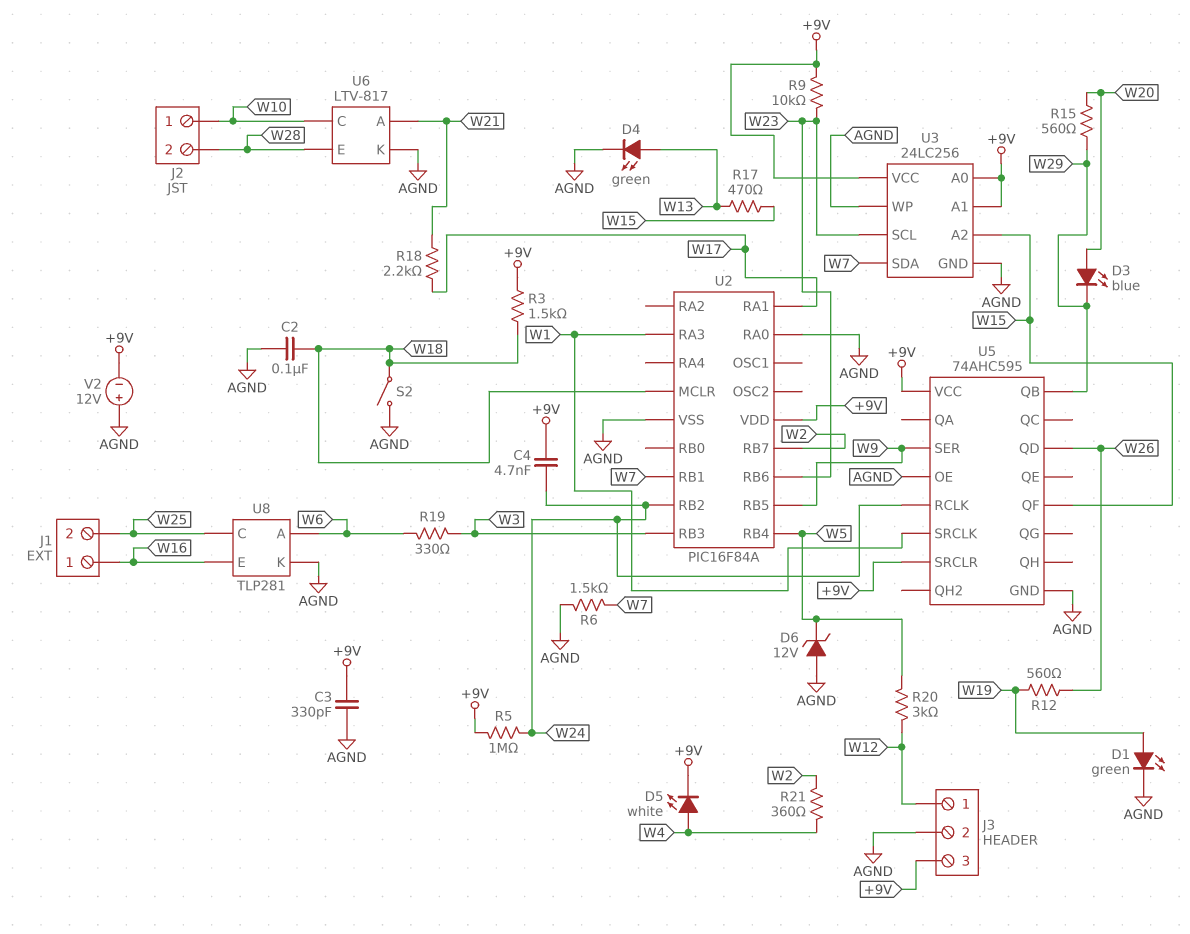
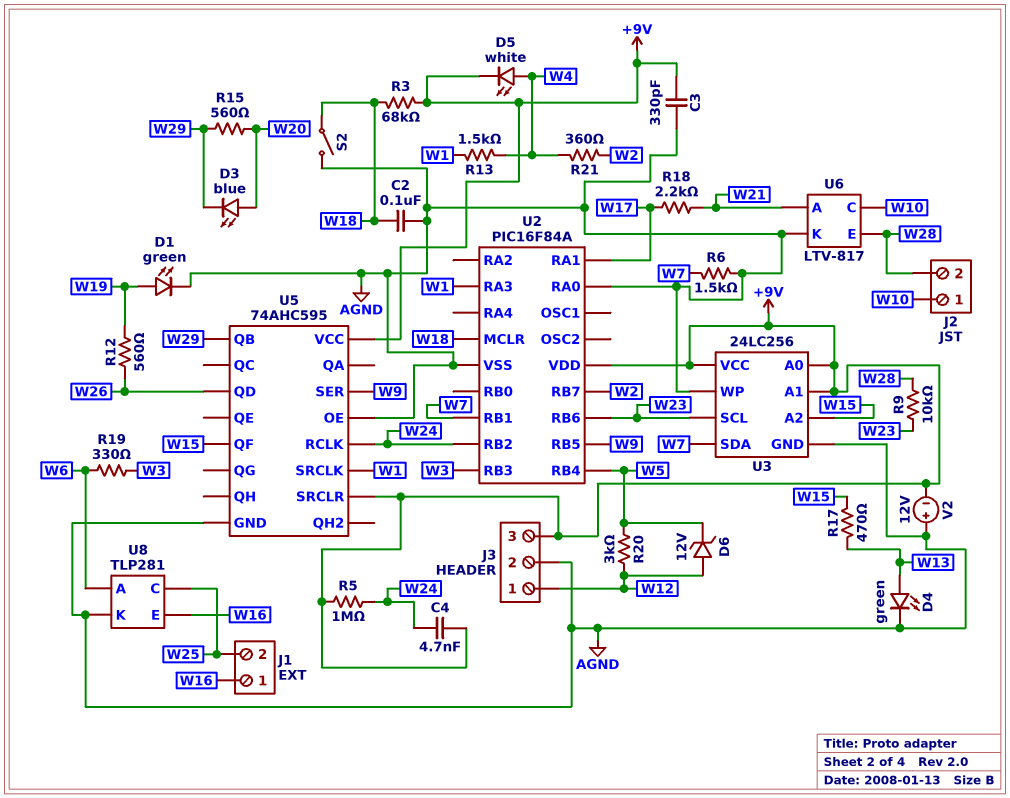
D6: zener 12V (A AGND, K W5) -> zener 12V (A W12, K W5)
R3: 1.5k (+9V, W18) -> 68k (+9V, W18)
R9: 10k (+9V, W23) -> 10k (W23, W28)
R13: none -> 1.5k (W1, W4)

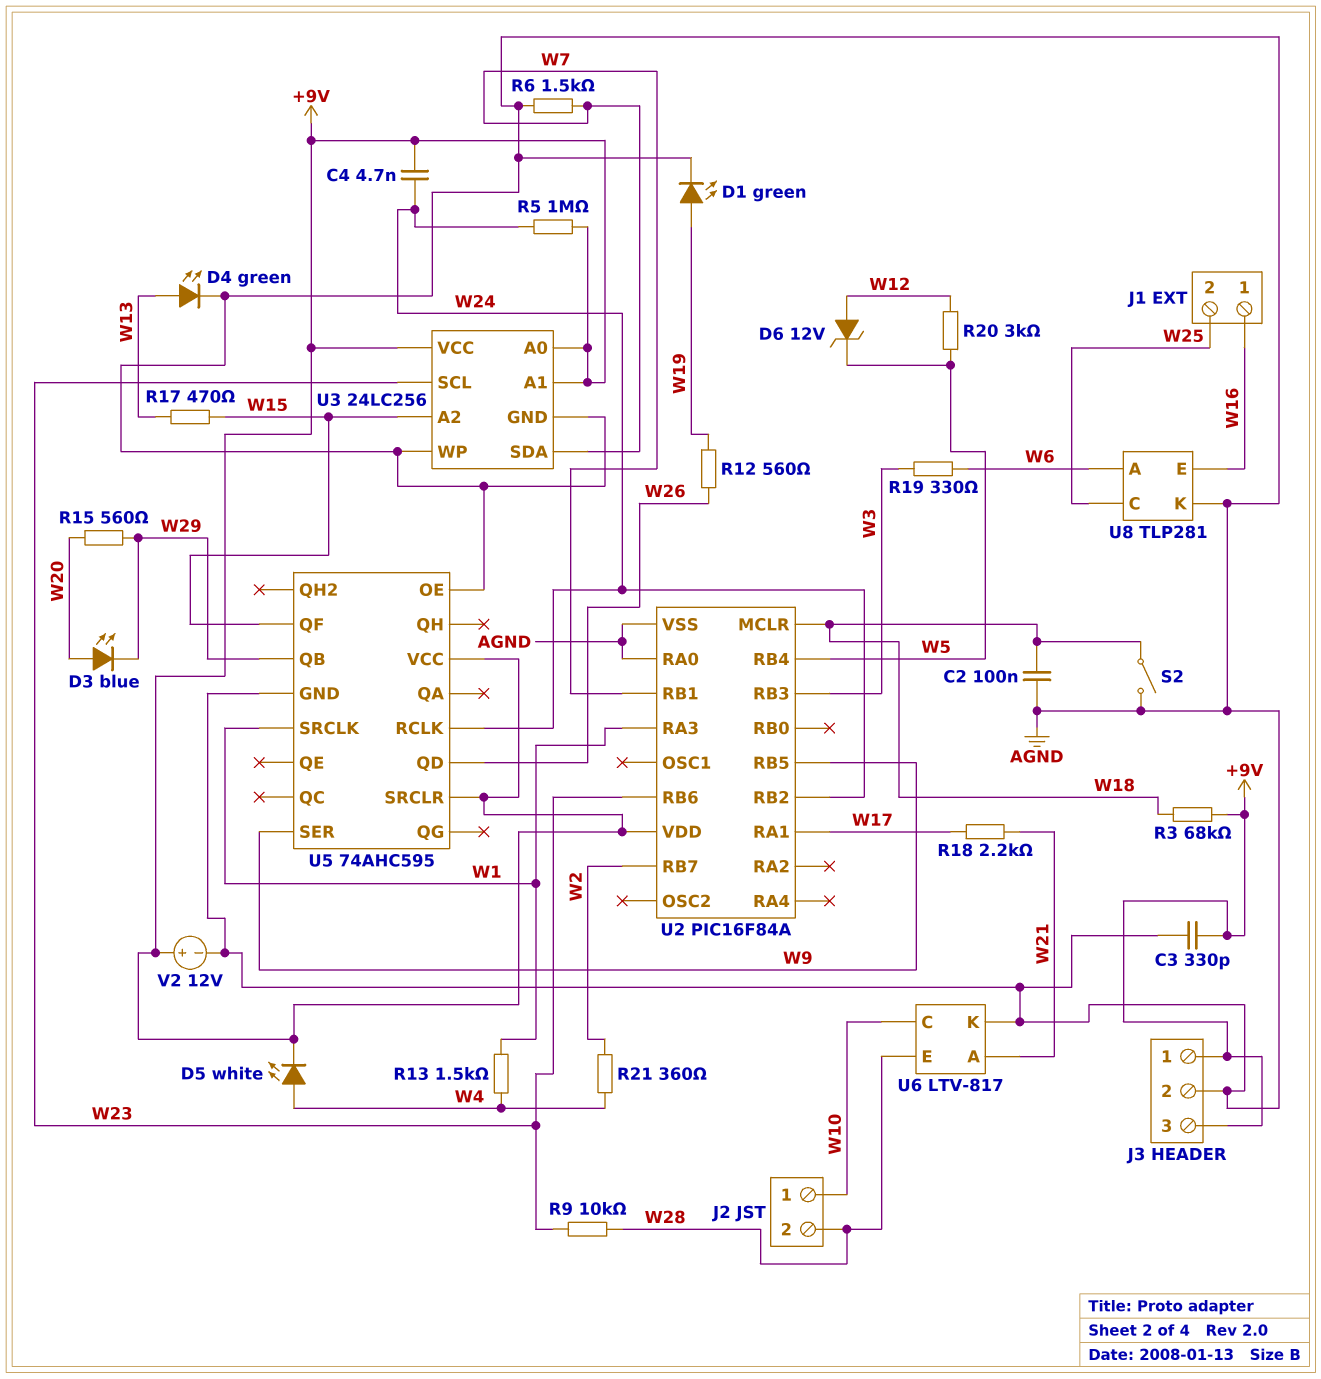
J3 pin 1: W12 -> +9V
V2: 12V (plus AGND, minus +9V) -> 12V (plus +9V, minus AGND)

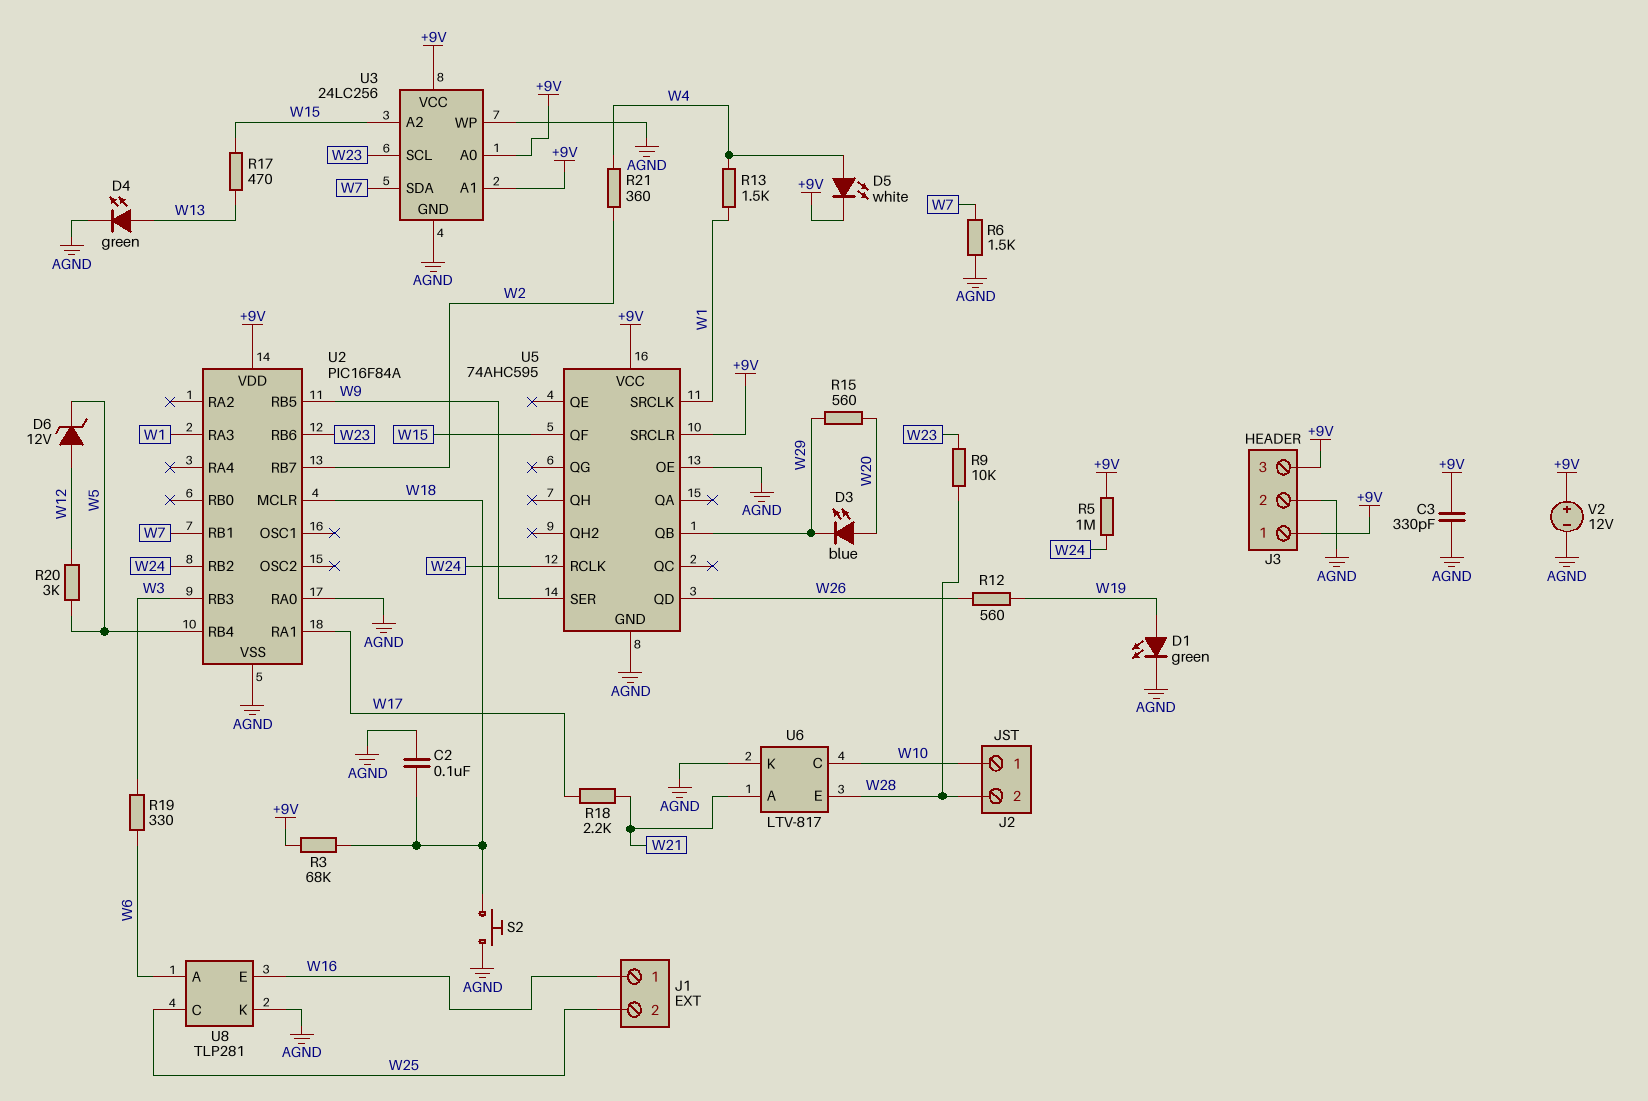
C4: 4.7nF (+9V, W24) -> none
S2: switch (AGND, W18) -> button (AGND, W18)

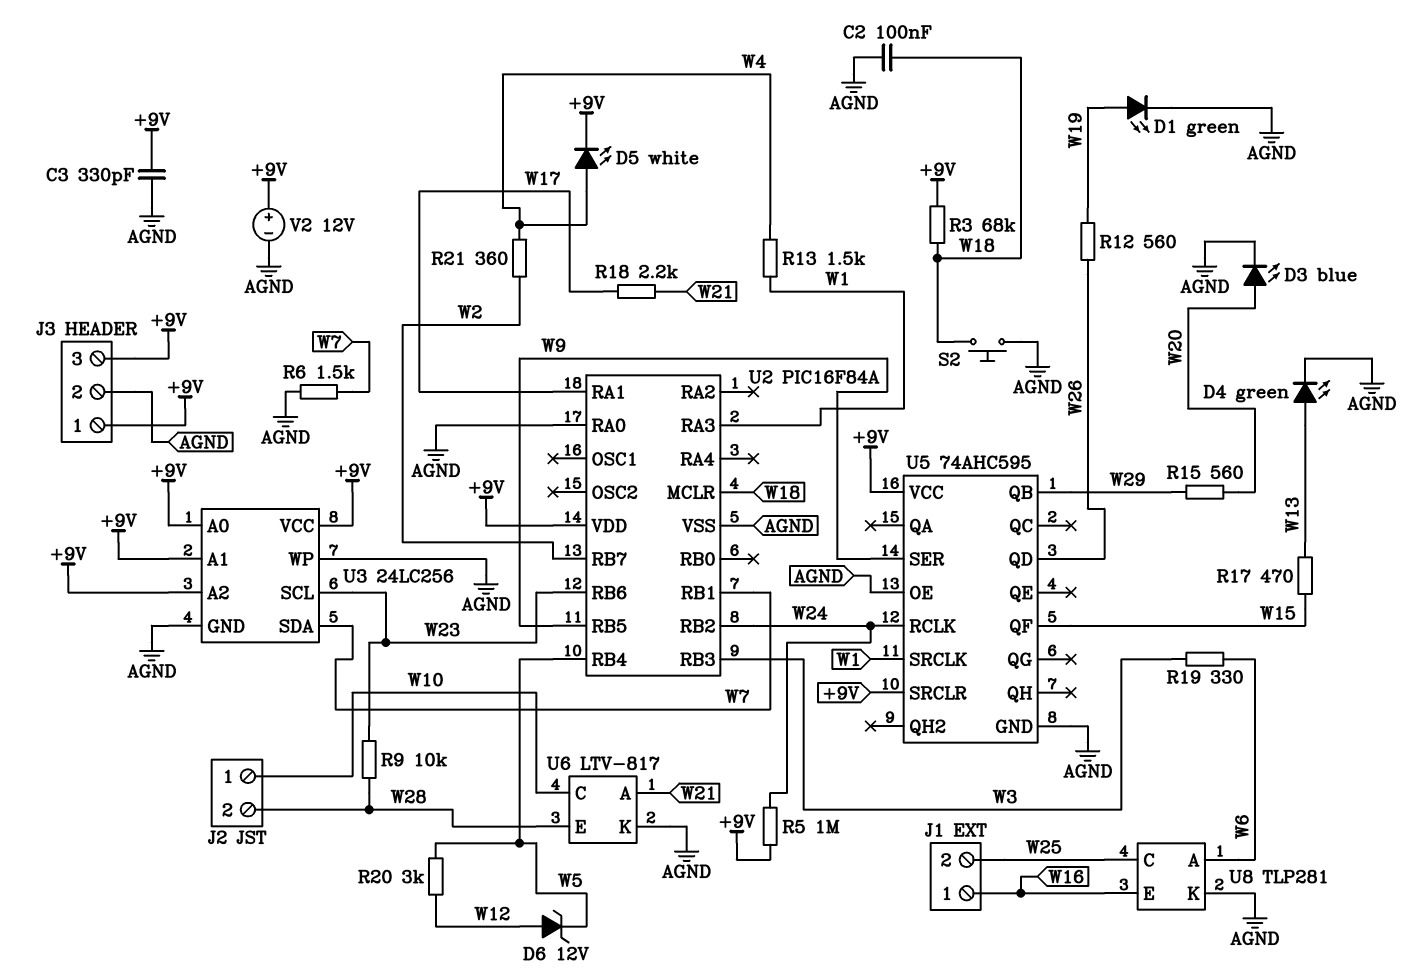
D3: LED blue (A W20, K W29) -> LED blue (A W20, K AGND)
U3 pin A2: W15 -> +9V

